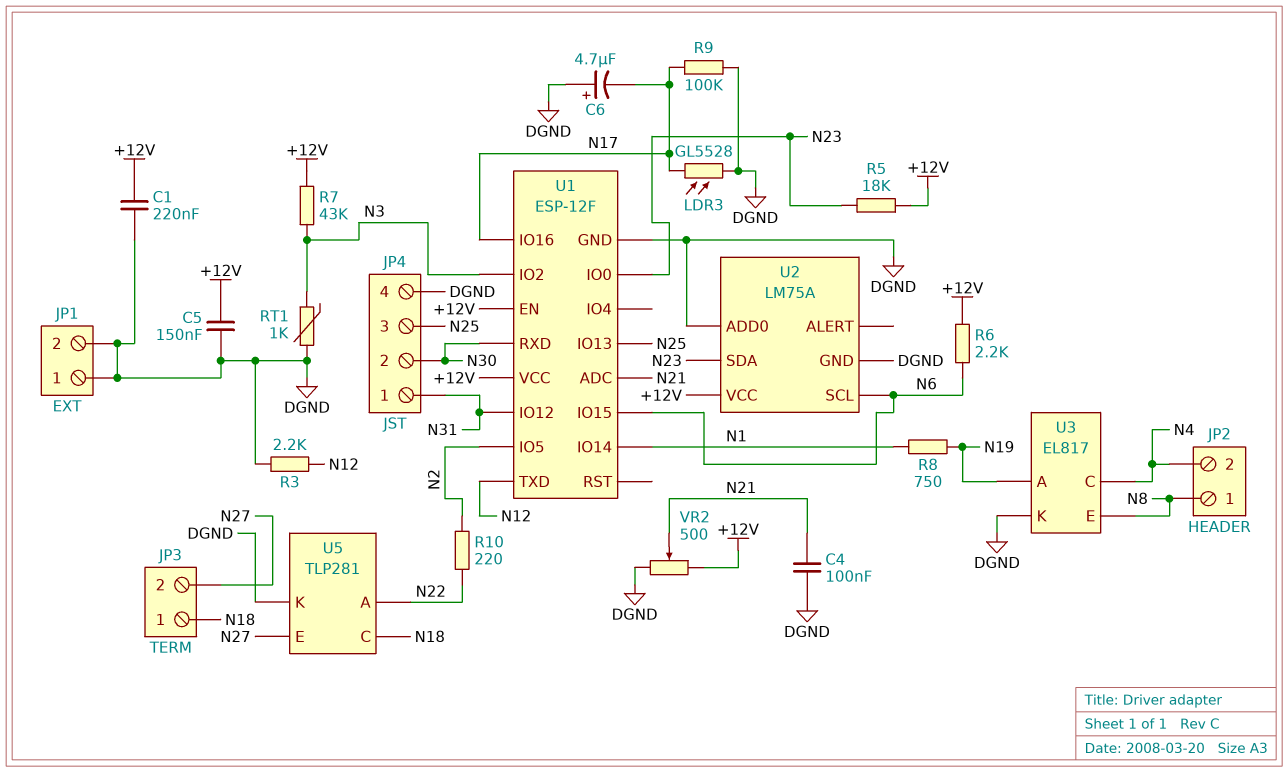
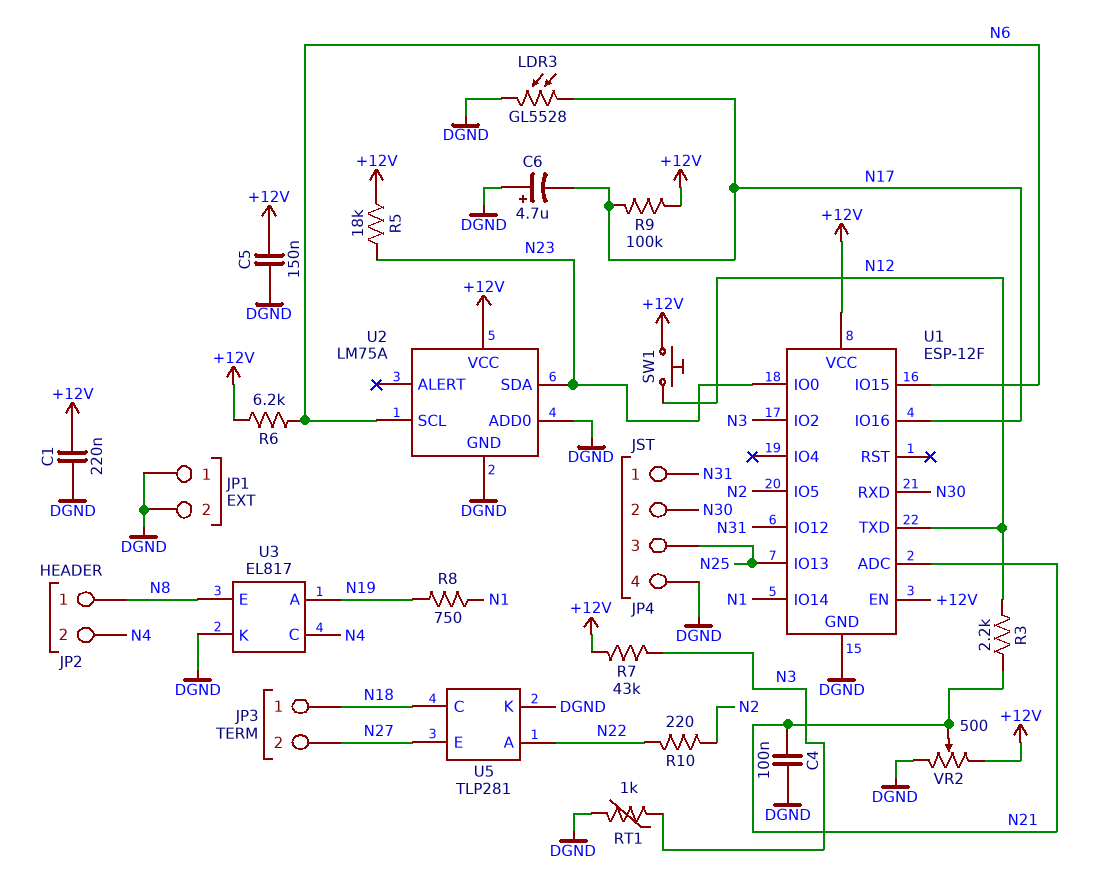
R3: 2.2k (DGND, N12) -> 2.2k (N12, N21)
R6: 2.2k (+12V, N6) -> 6.2k (+12V, N6)
R9: 100k (DGND, N17) -> 100k (+12V, N17)
SW1: none -> button (+12V, N12)

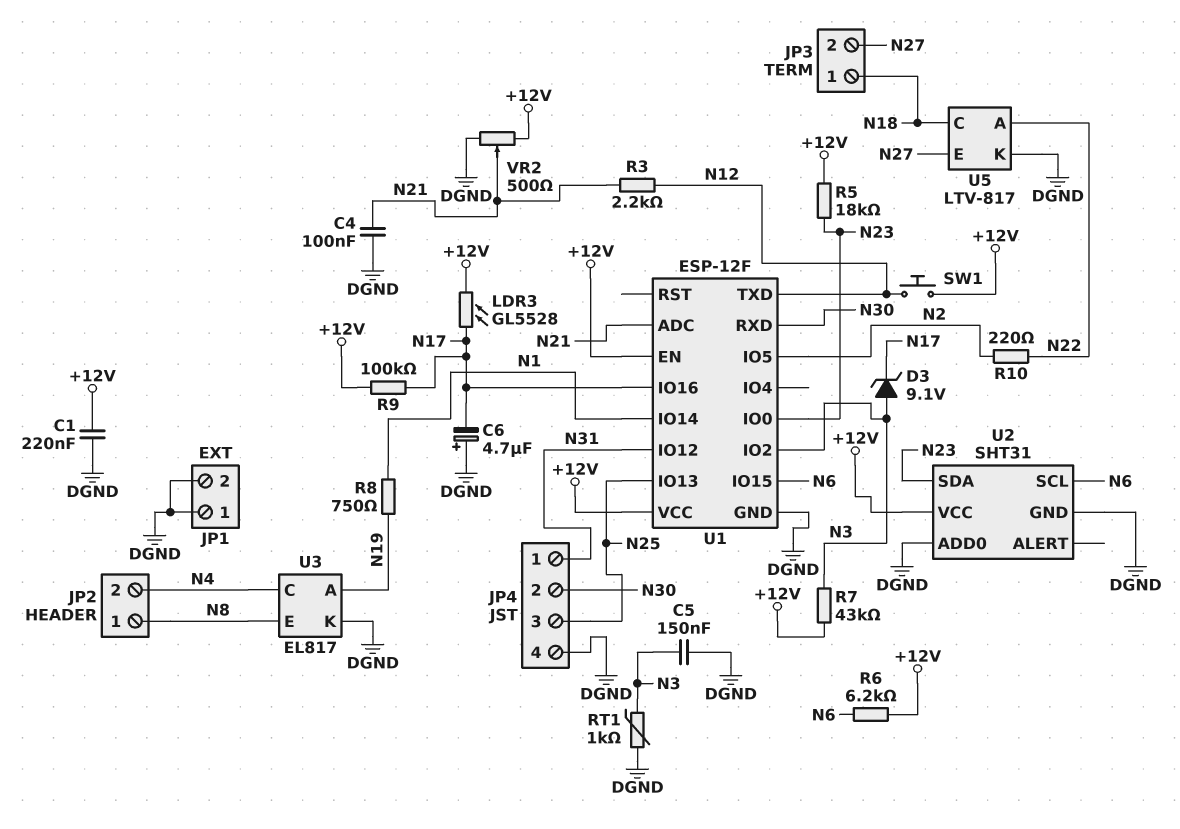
C5: 150nF (+12V, DGND) -> 150nF (DGND, N3)
D3: none -> zener 9.1V (A N3, K N17)
LDR3: GL5528 (DGND, N17) -> GL5528 (+12V, N17)
U2: LM75A -> SHT31
U5: TLP281 -> LTV-817

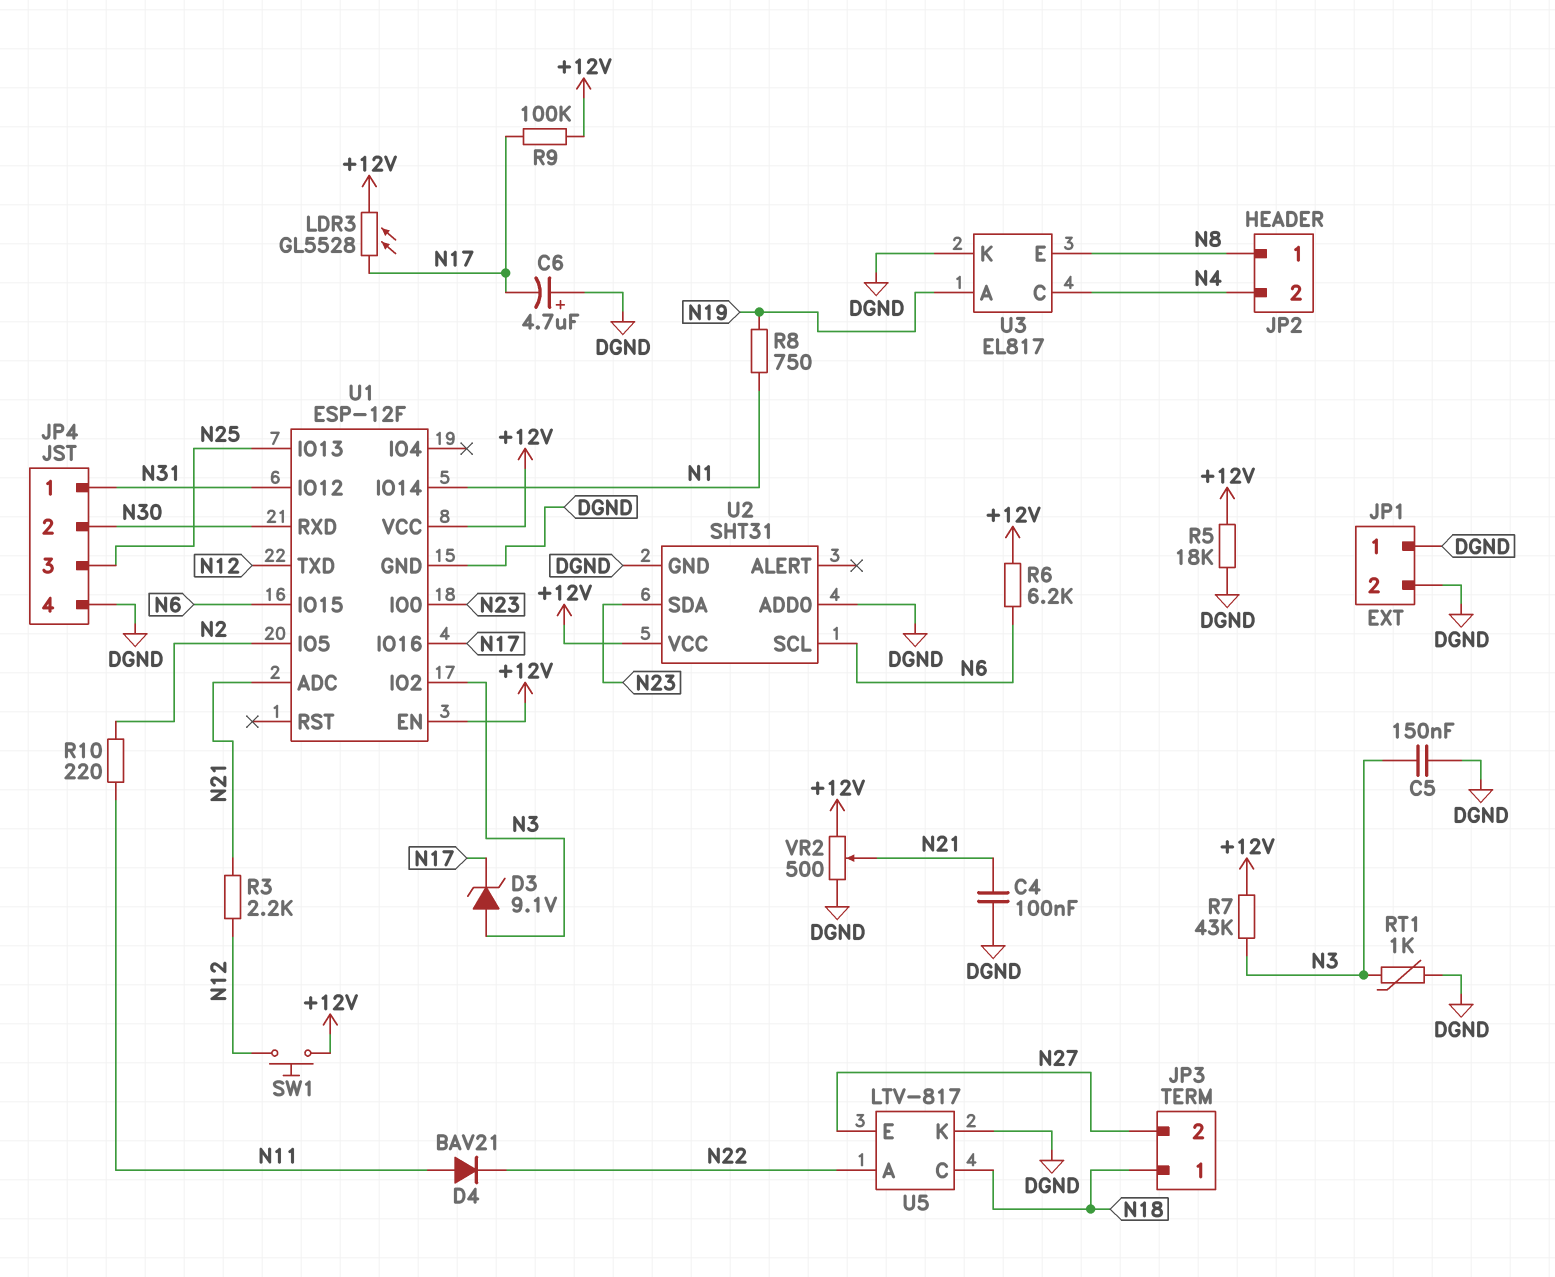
C1: 220nF (+12V, DGND) -> none
D4: none -> diode BAV21 (A N11, K N22)
R5: 18k (+12V, N23) -> 18k (+12V, DGND)
R10: 220 (N2, N22) -> 220 (N2, N11)

